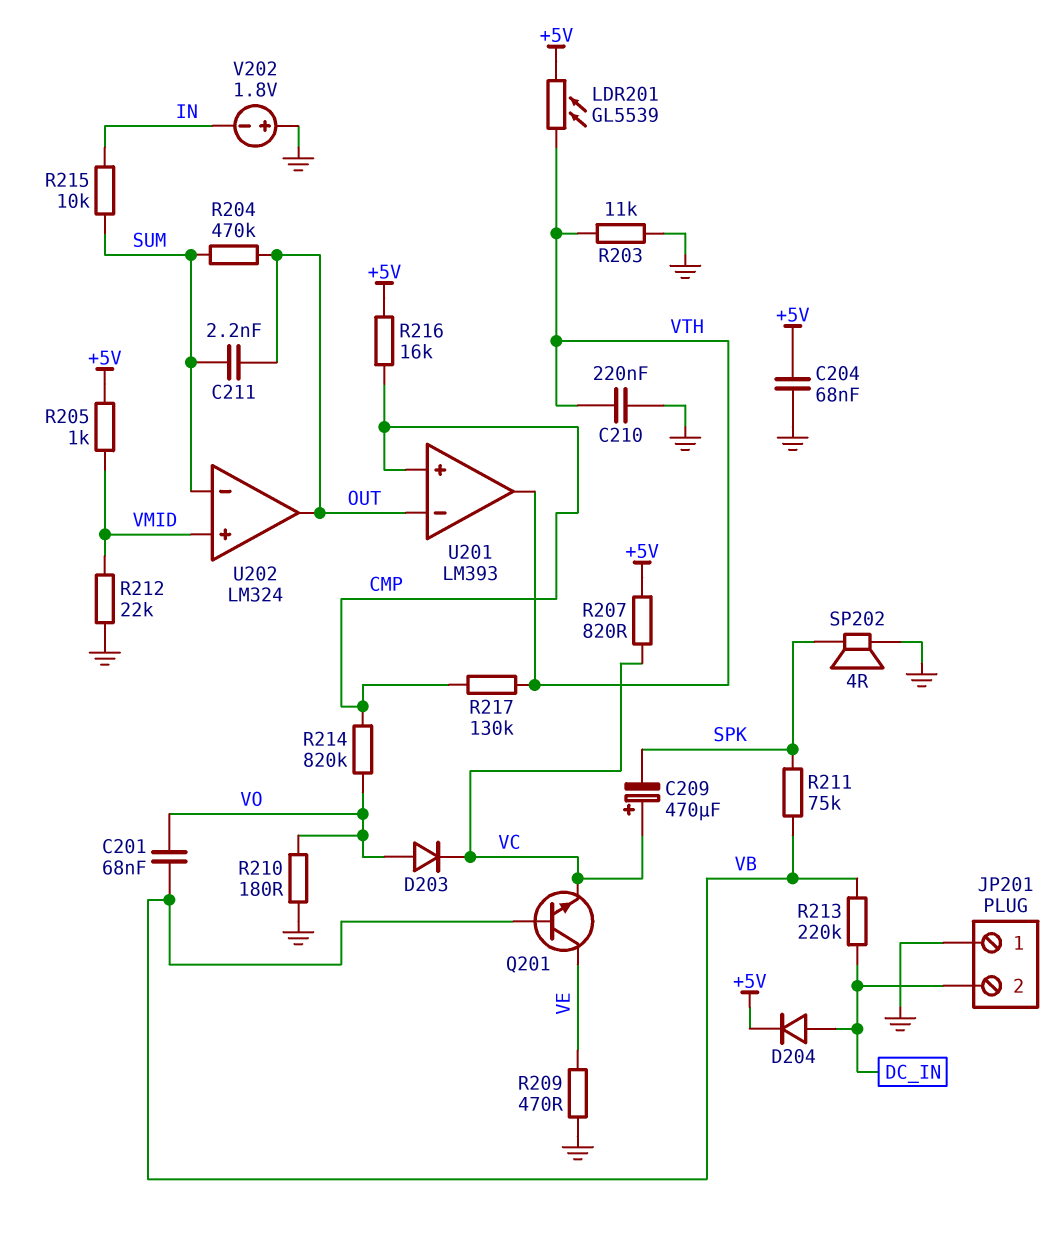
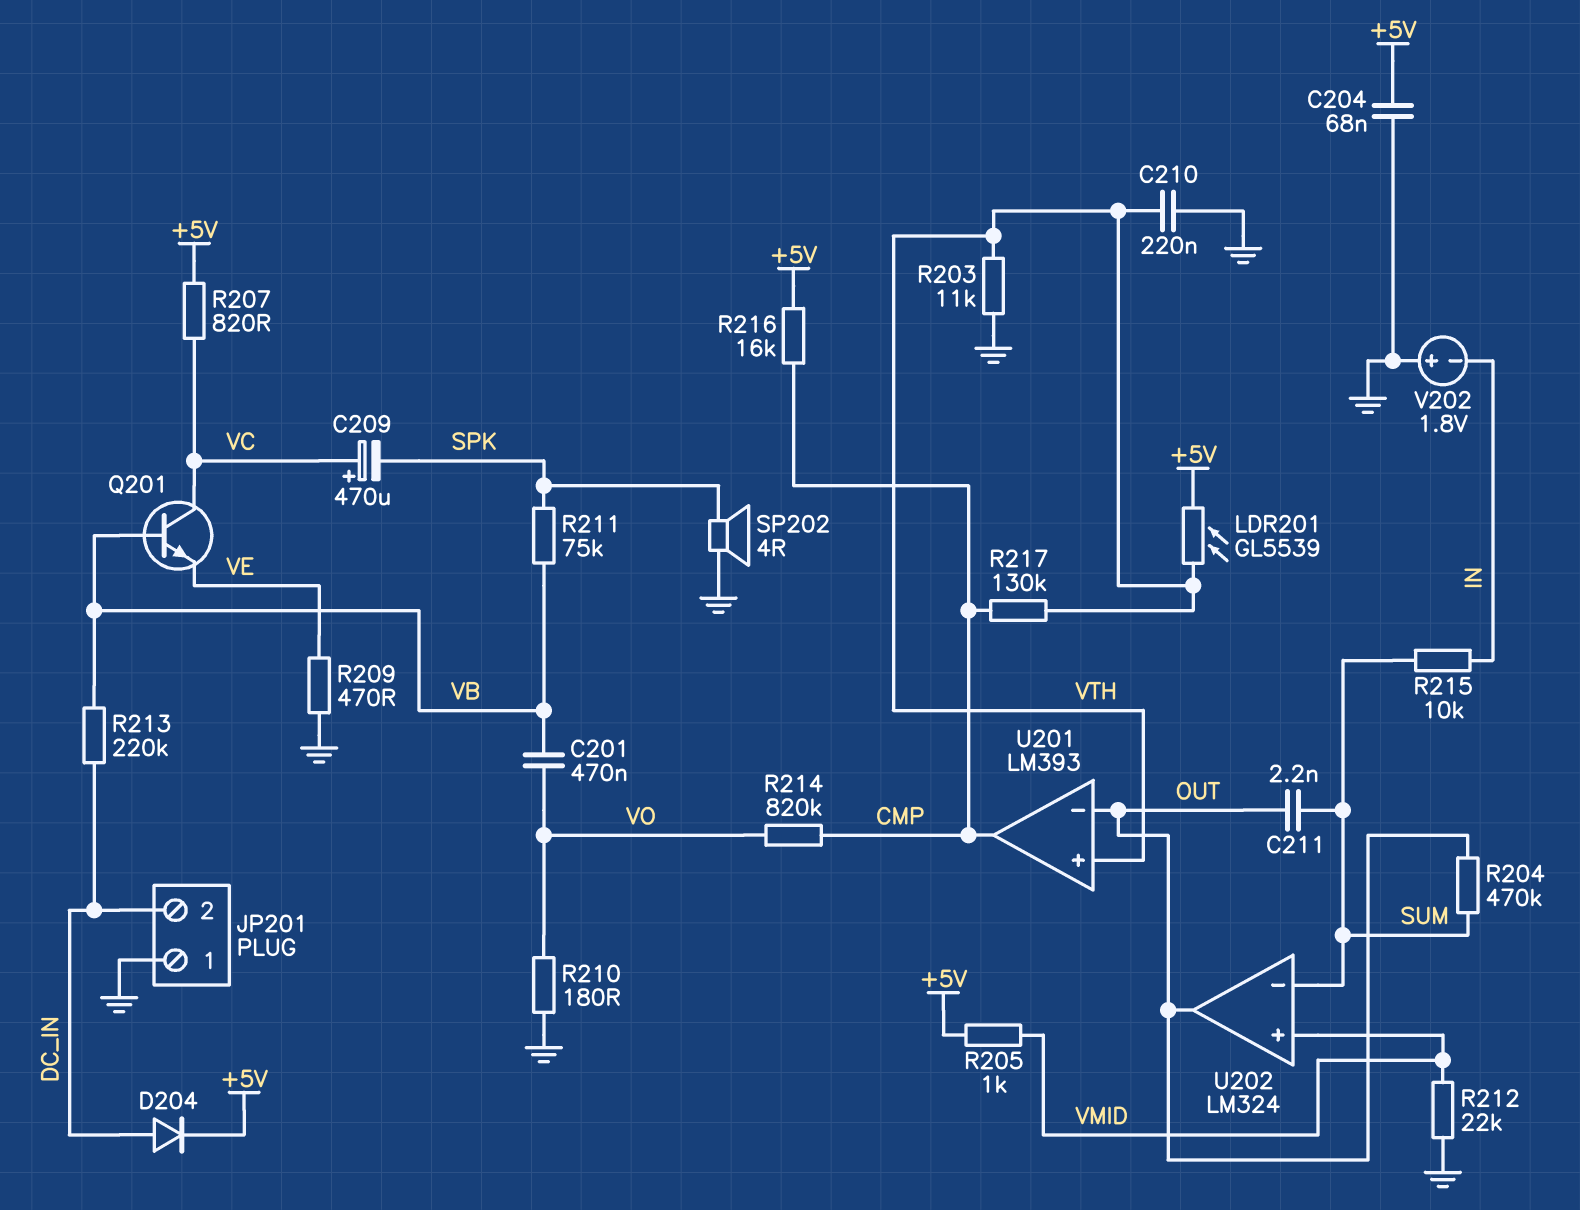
C201: 68nF (VB, VO) -> 470nF (VB, VO)
D203: diode (A VO, K VC) -> none
Q201: NPN (B VB, C VE, E VC) -> NPN (B VB, C VC, E VE)
U201 pin in+: CMP -> VTH
U201 pin out: VTH -> CMP

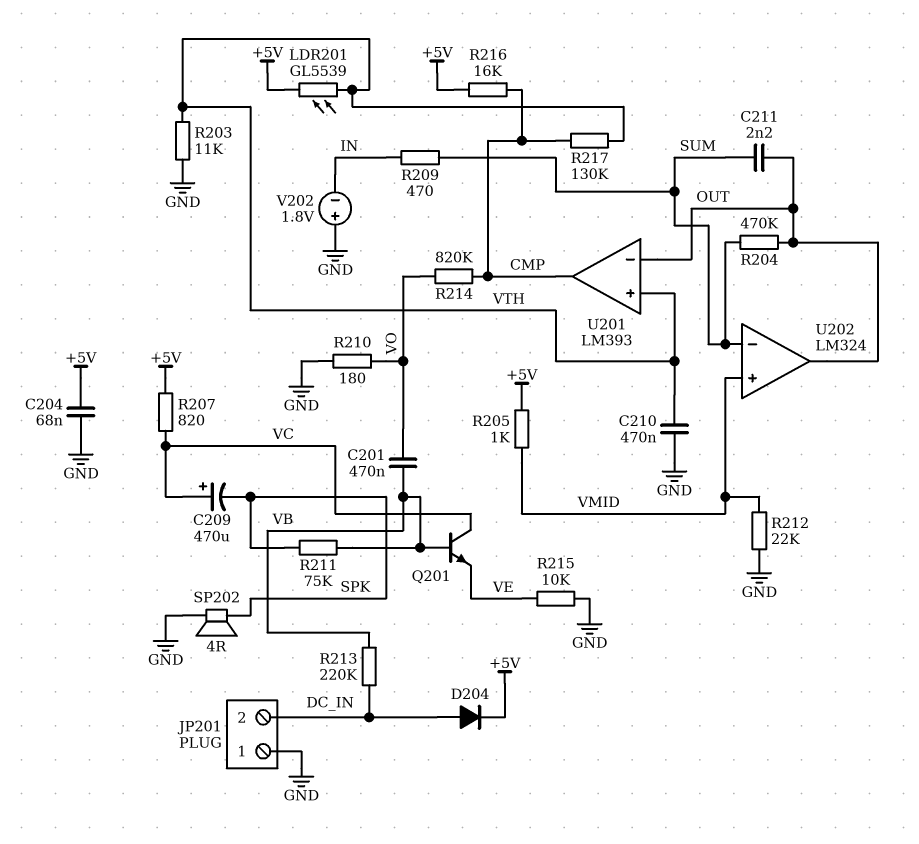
C210: 220nF (GND, VTH) -> 470nF (GND, VTH)
R209: 470 (GND, VE) -> 470 (IN, SUM)
R215: 10k (IN, SUM) -> 10k (GND, VE)

